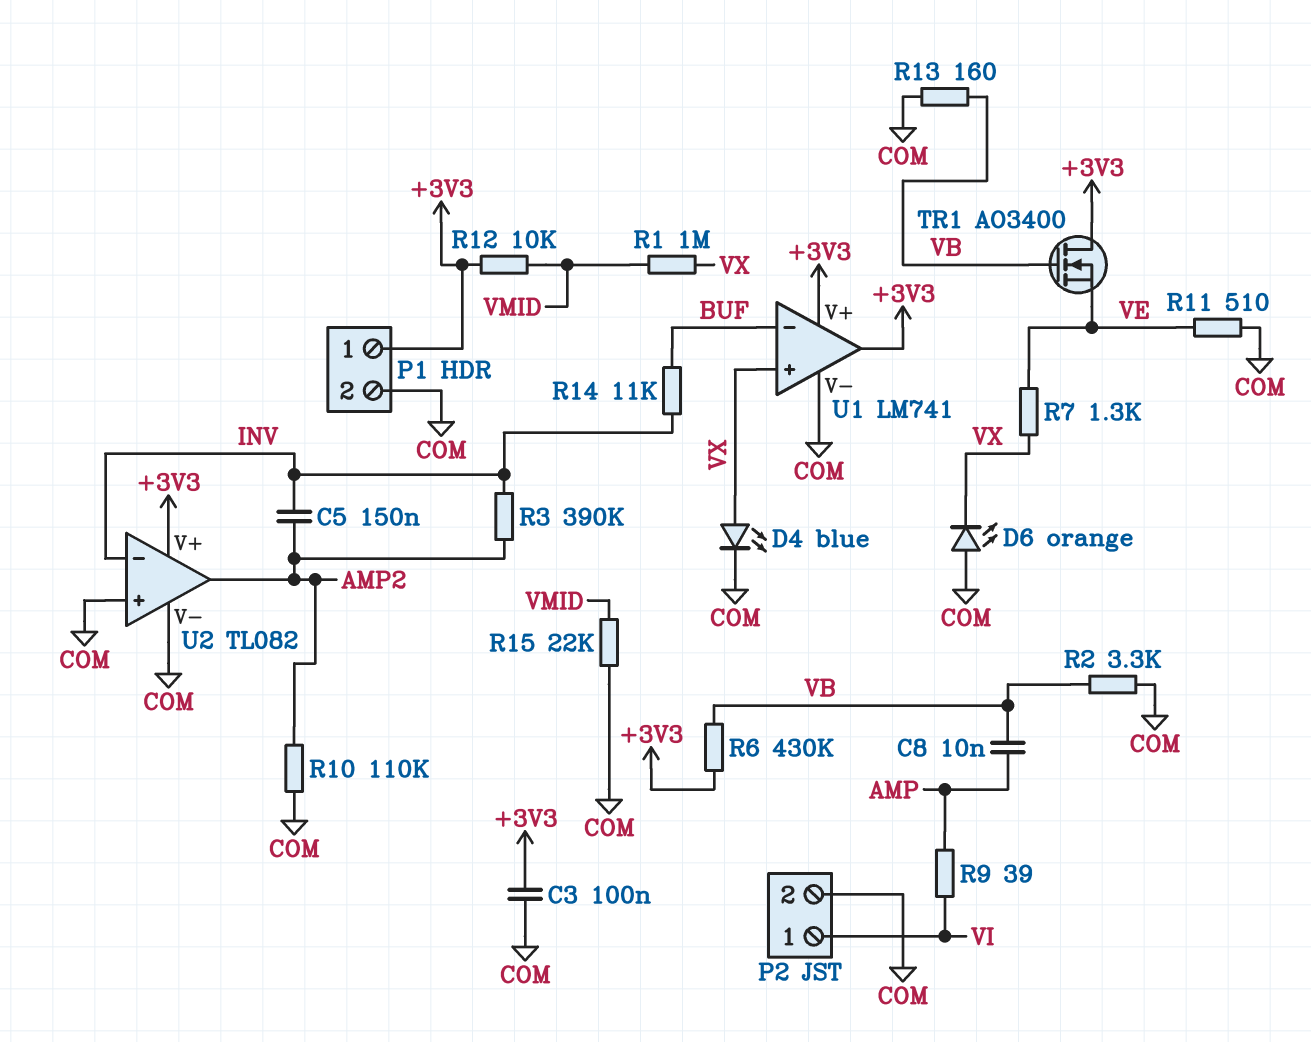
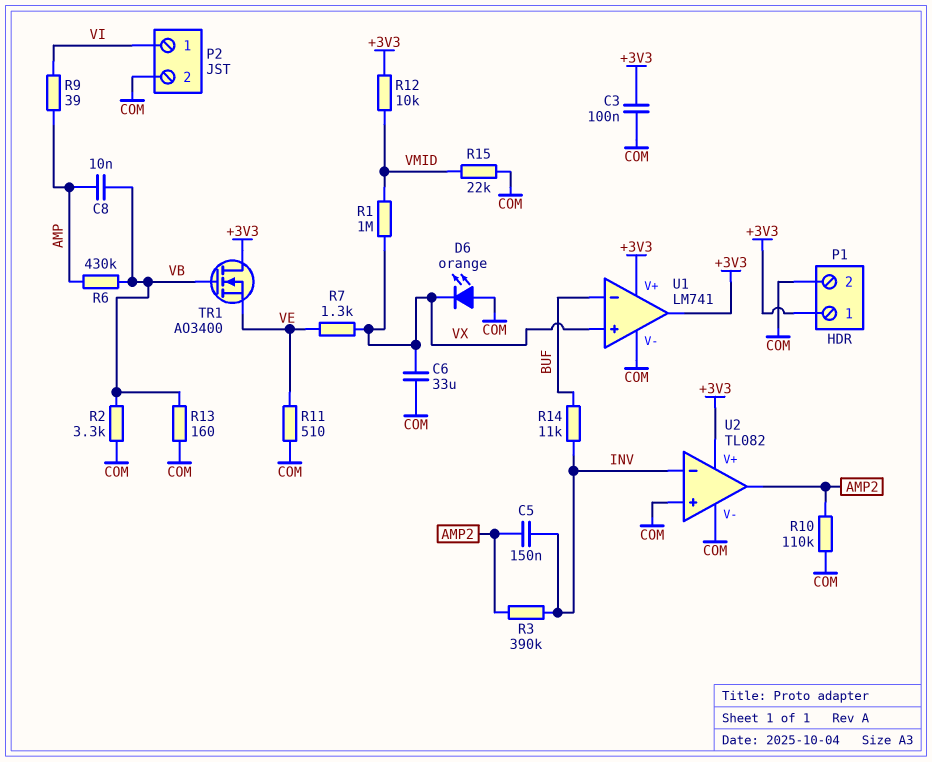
C6: none -> 33uF (COM, VX)
D4: LED blue (A VX, K COM) -> none
R6: 430k (+3V3, VB) -> 430k (AMP, VB)

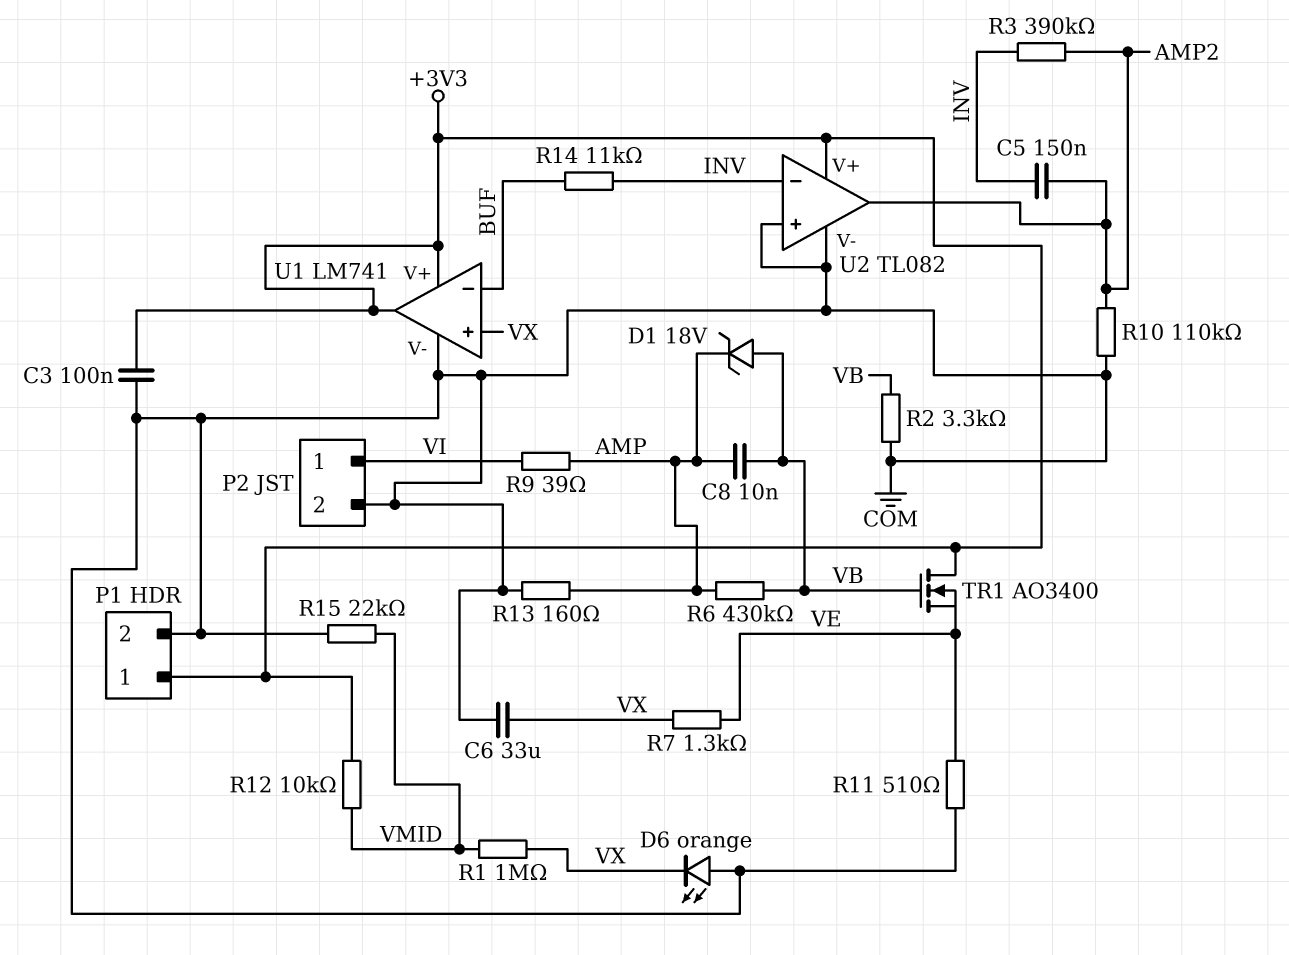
D1: none -> zener 18V (A VB, K AMP)
R13: 160 (COM, VB) -> 160 (AMP, COM)

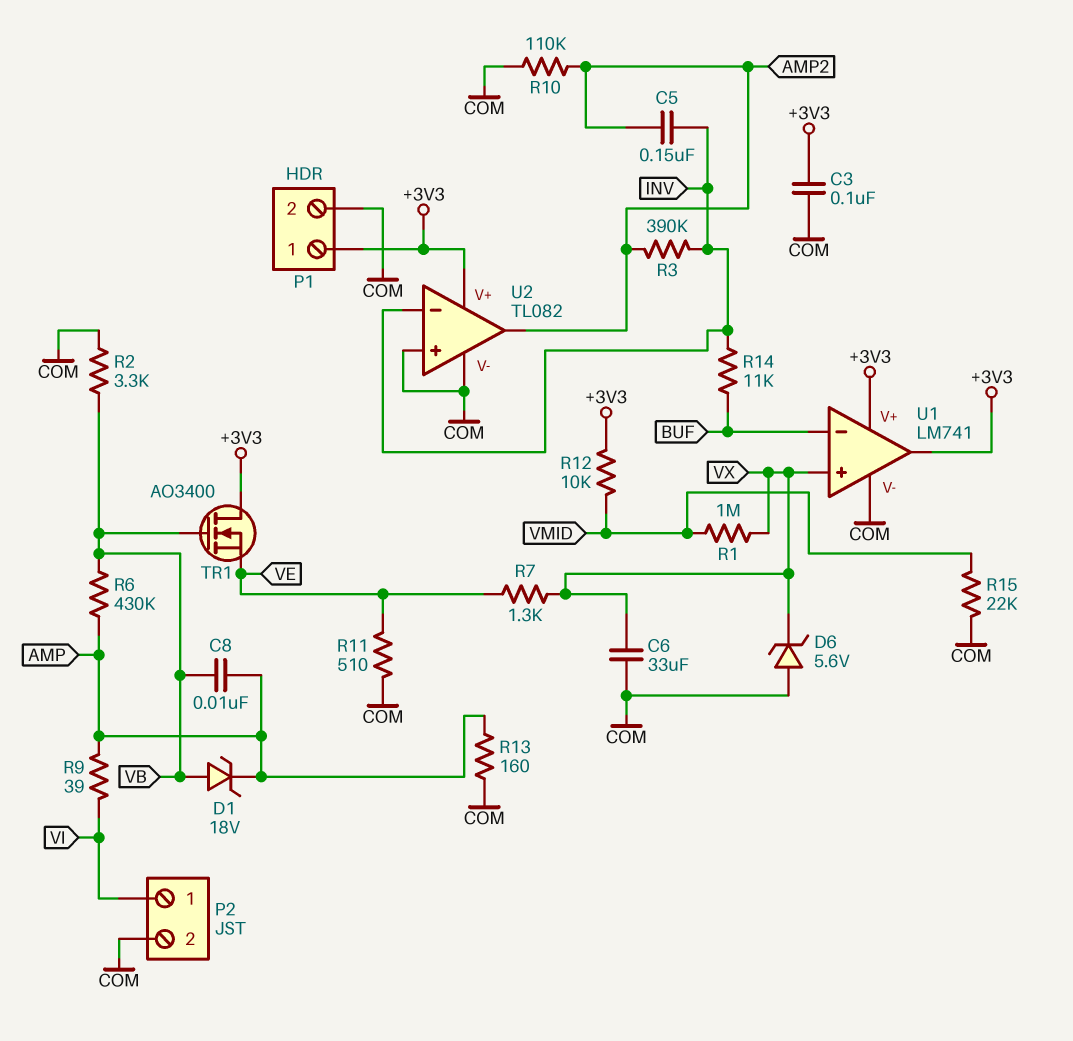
D6: LED orange (A COM, K VX) -> zener 5.6V (A COM, K VX)

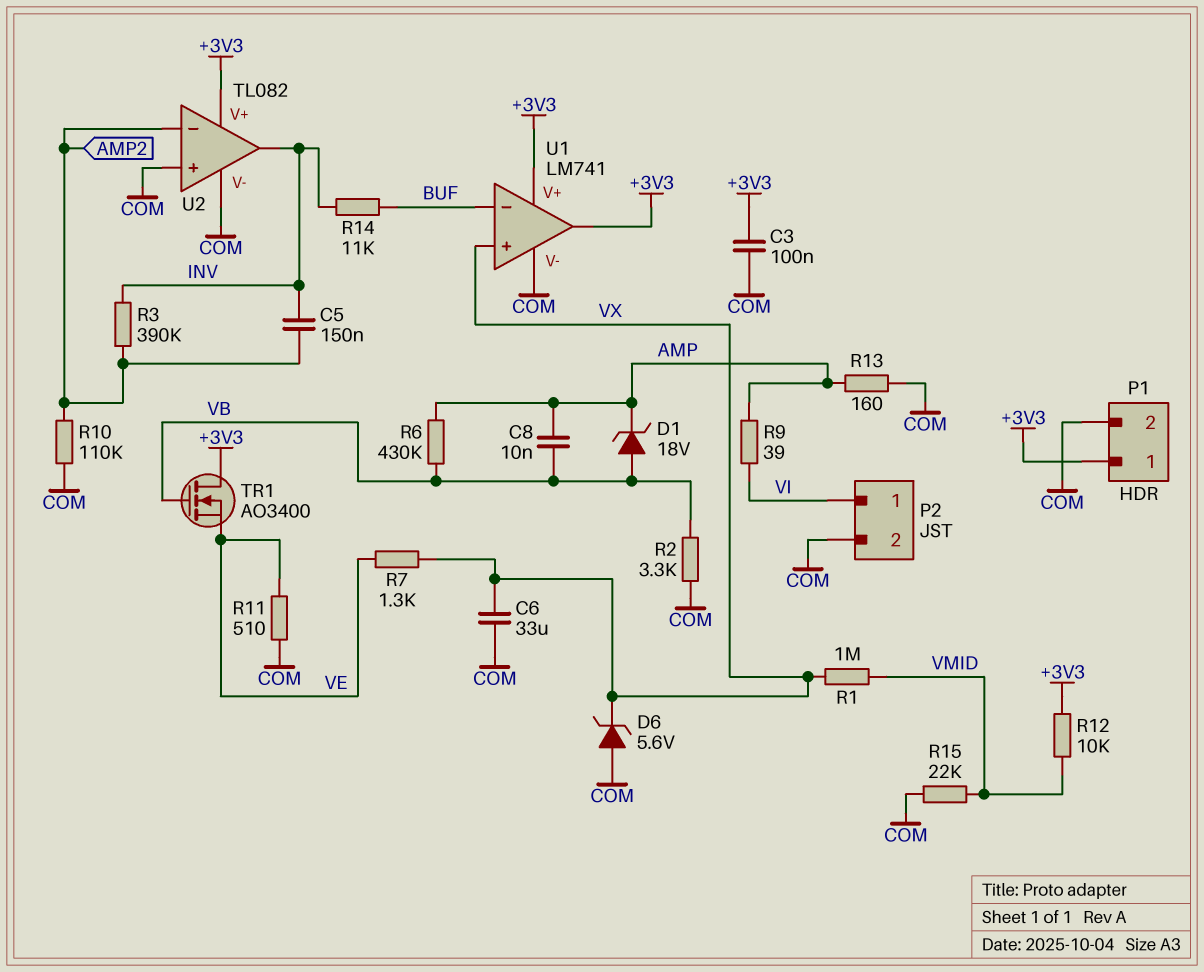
U2 pin in-: INV -> AMP2
U2 pin out: AMP2 -> INV

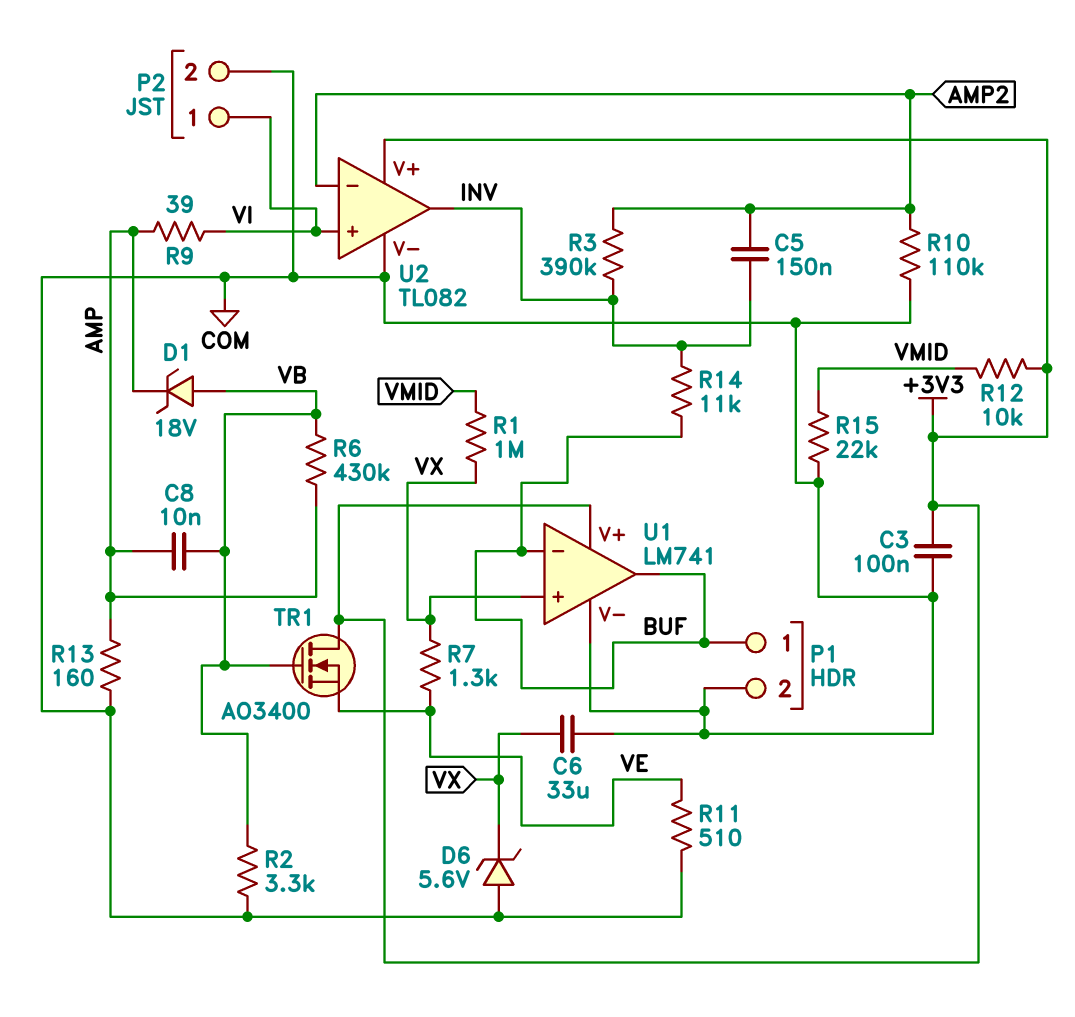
P1 pin 1: +3V3 -> BUF
U1 pin out: +3V3 -> BUF
U2 pin in+: COM -> VI

